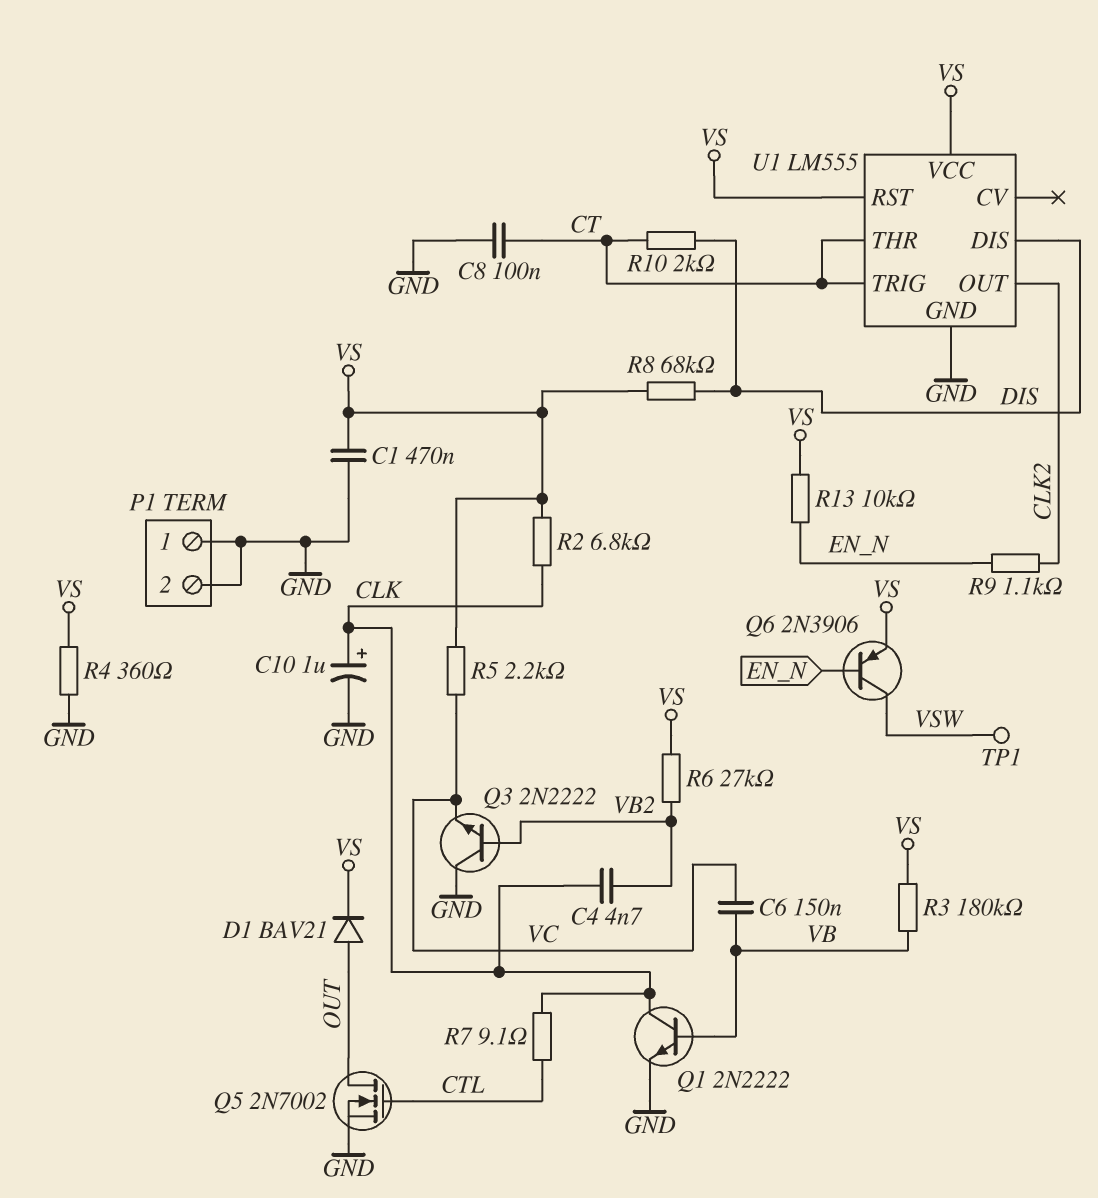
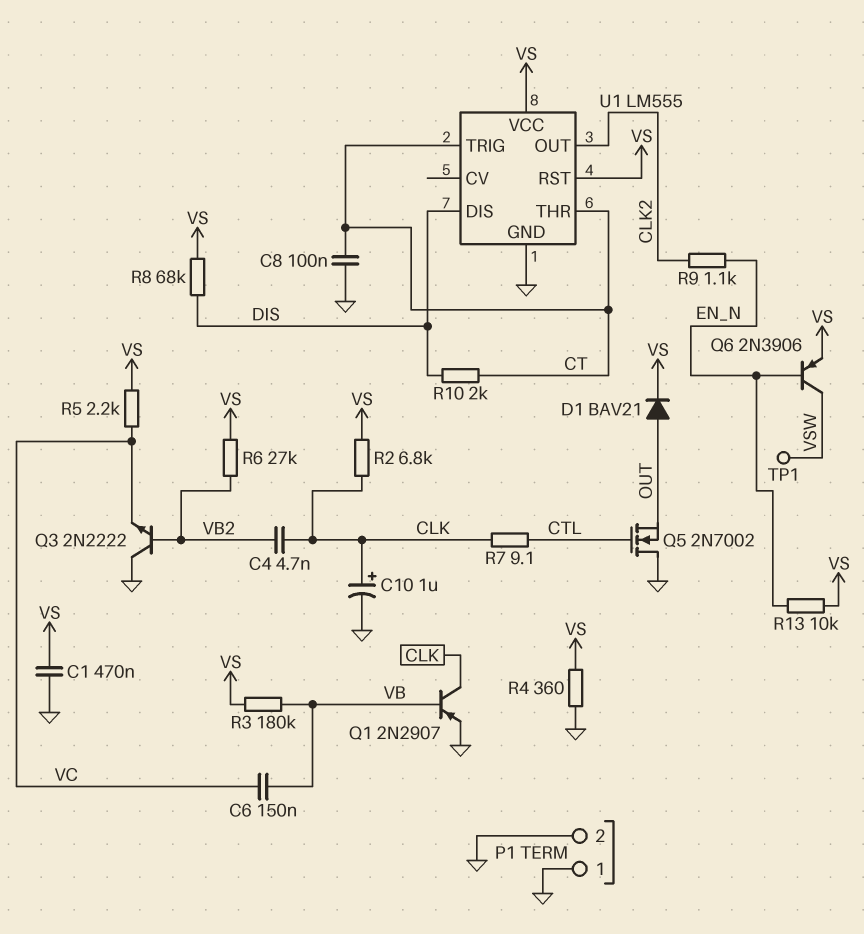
Q1: NPN 2N2222 (B VB, C CLK, E GND) -> PNP 2N2907 (B VB, C CLK, E GND)
Q5: NMOS 2N7002 (G CTL, D OUT, S GND) -> NMOS 2N7002 (G CTL, D GND, S OUT)

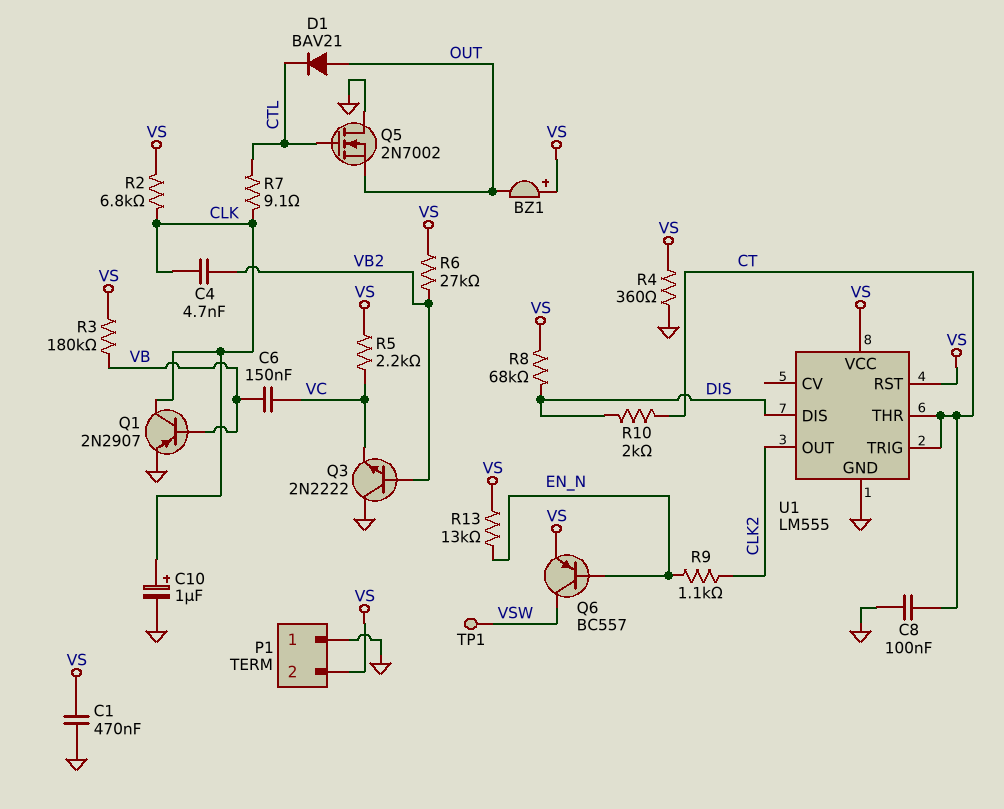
BZ1: none -> buzzer (plus VS, minus OUT)
D1: diode BAV21 (A OUT, K VS) -> diode BAV21 (A OUT, K CTL)
P1 pin 2: GND -> VS
Q6: PNP 2N3906 (B EN_N, C VSW, E VS) -> PNP BC557 (B EN_N, C VSW, E VS)
R13: 10k (EN_N, VS) -> 13k (EN_N, VS)

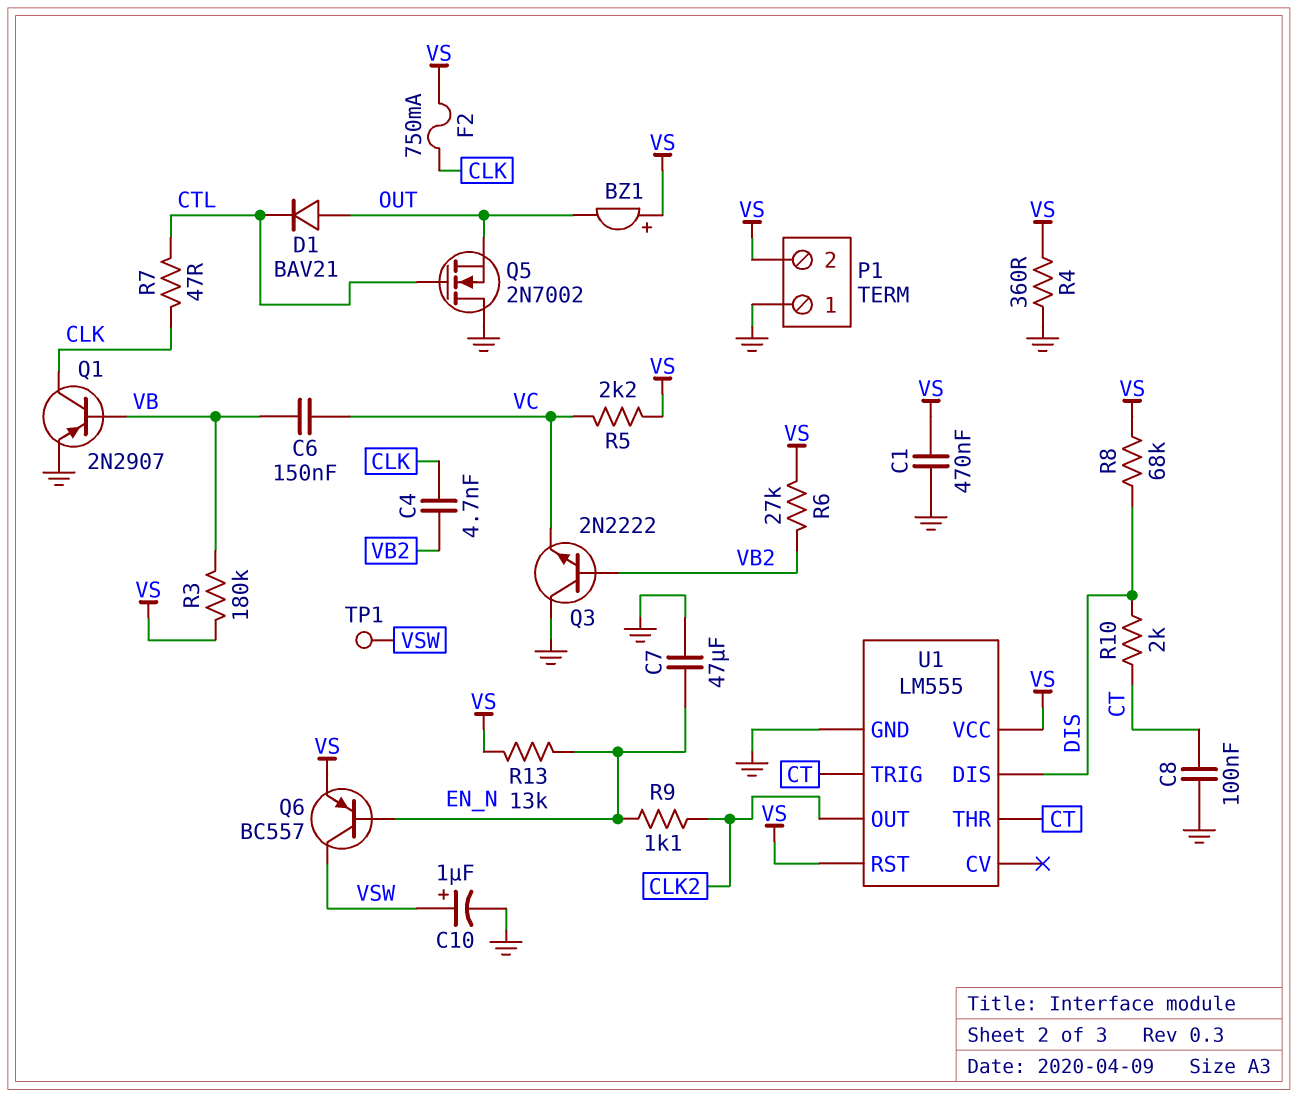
C7: none -> 47uF (EN_N, GND)
C10: 1uF (plus CLK, minus GND) -> 1uF (plus VSW, minus GND)
F2: none -> 750mA (CLK, VS)
R2: 6.8k (CLK, VS) -> none
R7: 9.1 (CLK, CTL) -> 47 (CLK, CTL)

